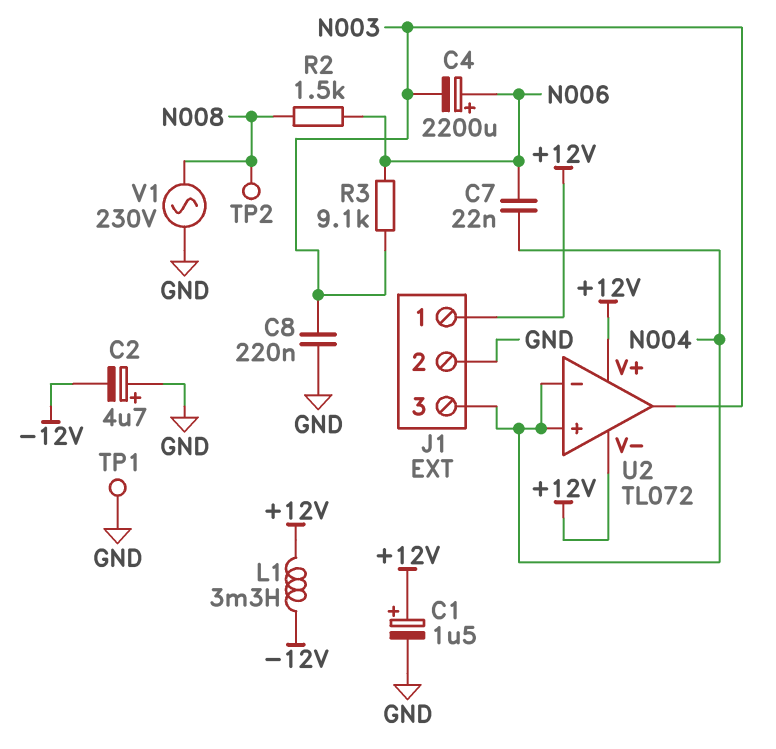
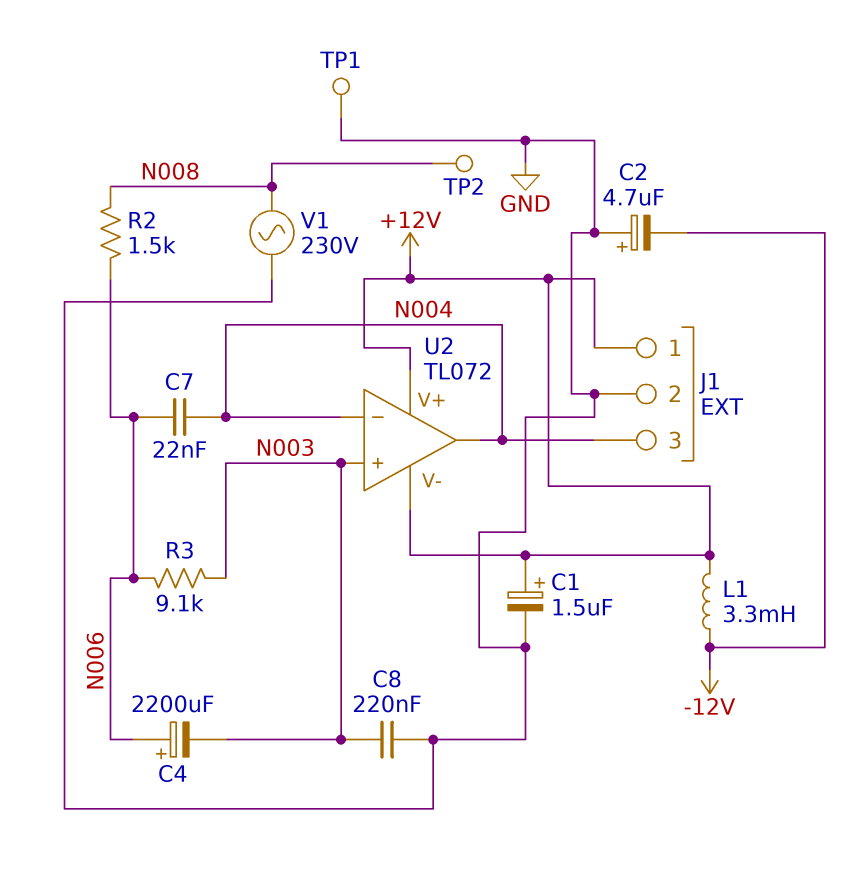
U2 pin in+: N004 -> N003
U2 pin out: N003 -> N004

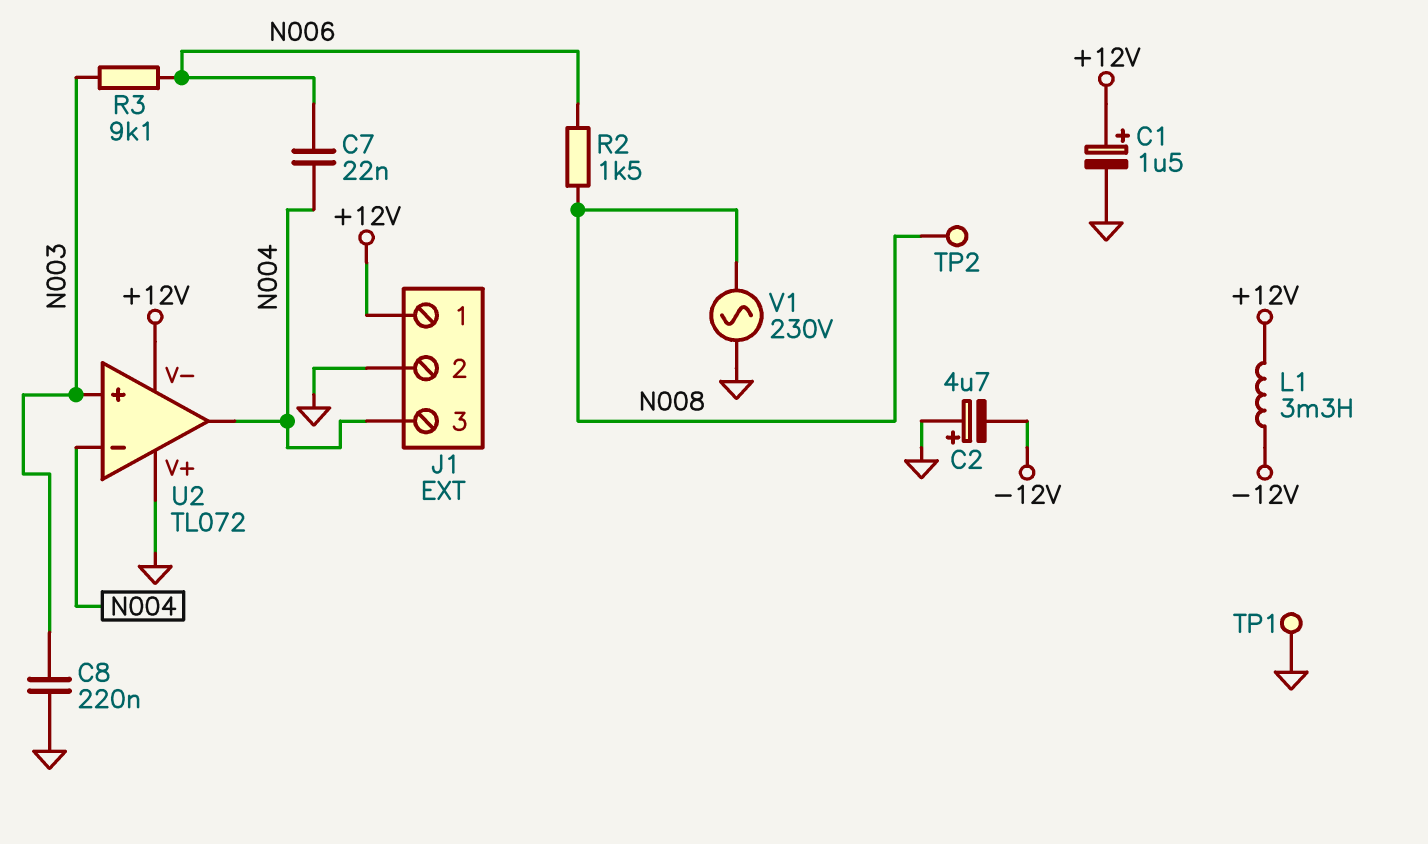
C4: 2200uF (plus N006, minus N003) -> none
U2 pin V+: +12V -> GND

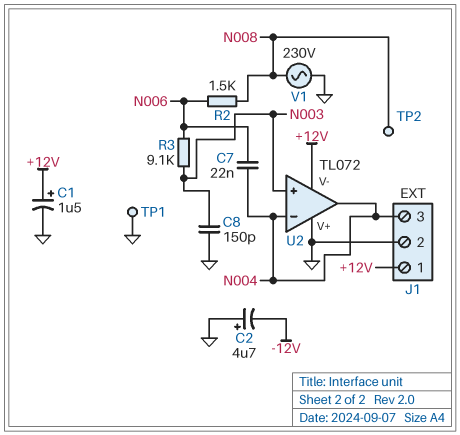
C8: 220nF (GND, N003) -> 150pF (GND, N003)
L1: 3.3mH (+12V, -12V) -> none

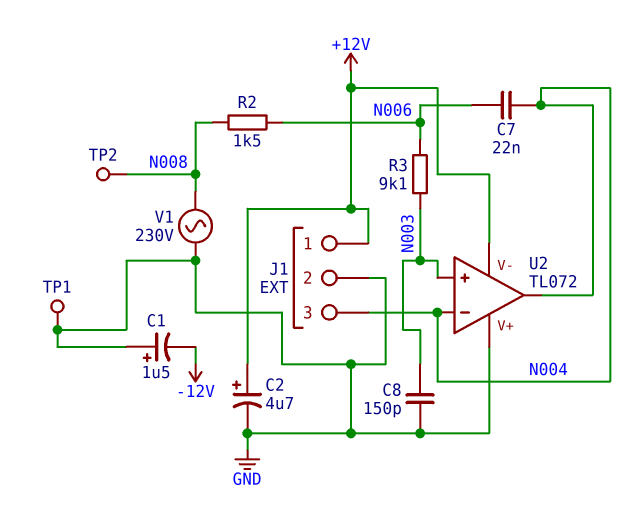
C1: 1.5uF (plus +12V, minus GND) -> 1.5uF (plus GND, minus -12V)
C2: 4.7uF (plus GND, minus -12V) -> 4.7uF (plus +12V, minus GND)

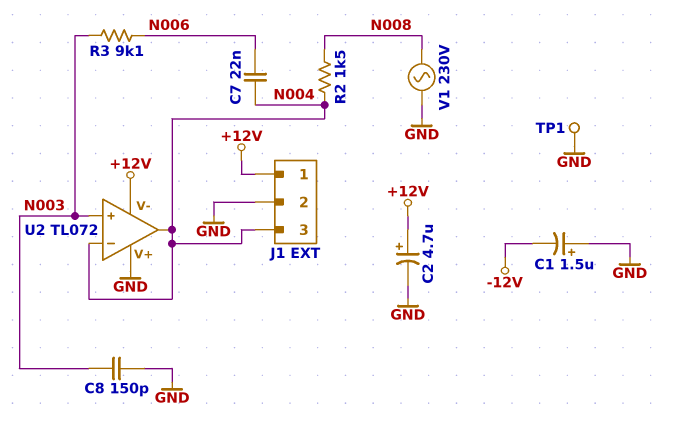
R2: 1.5k (N006, N008) -> 1.5k (N004, N008)
TP2: test point (N008) -> none

